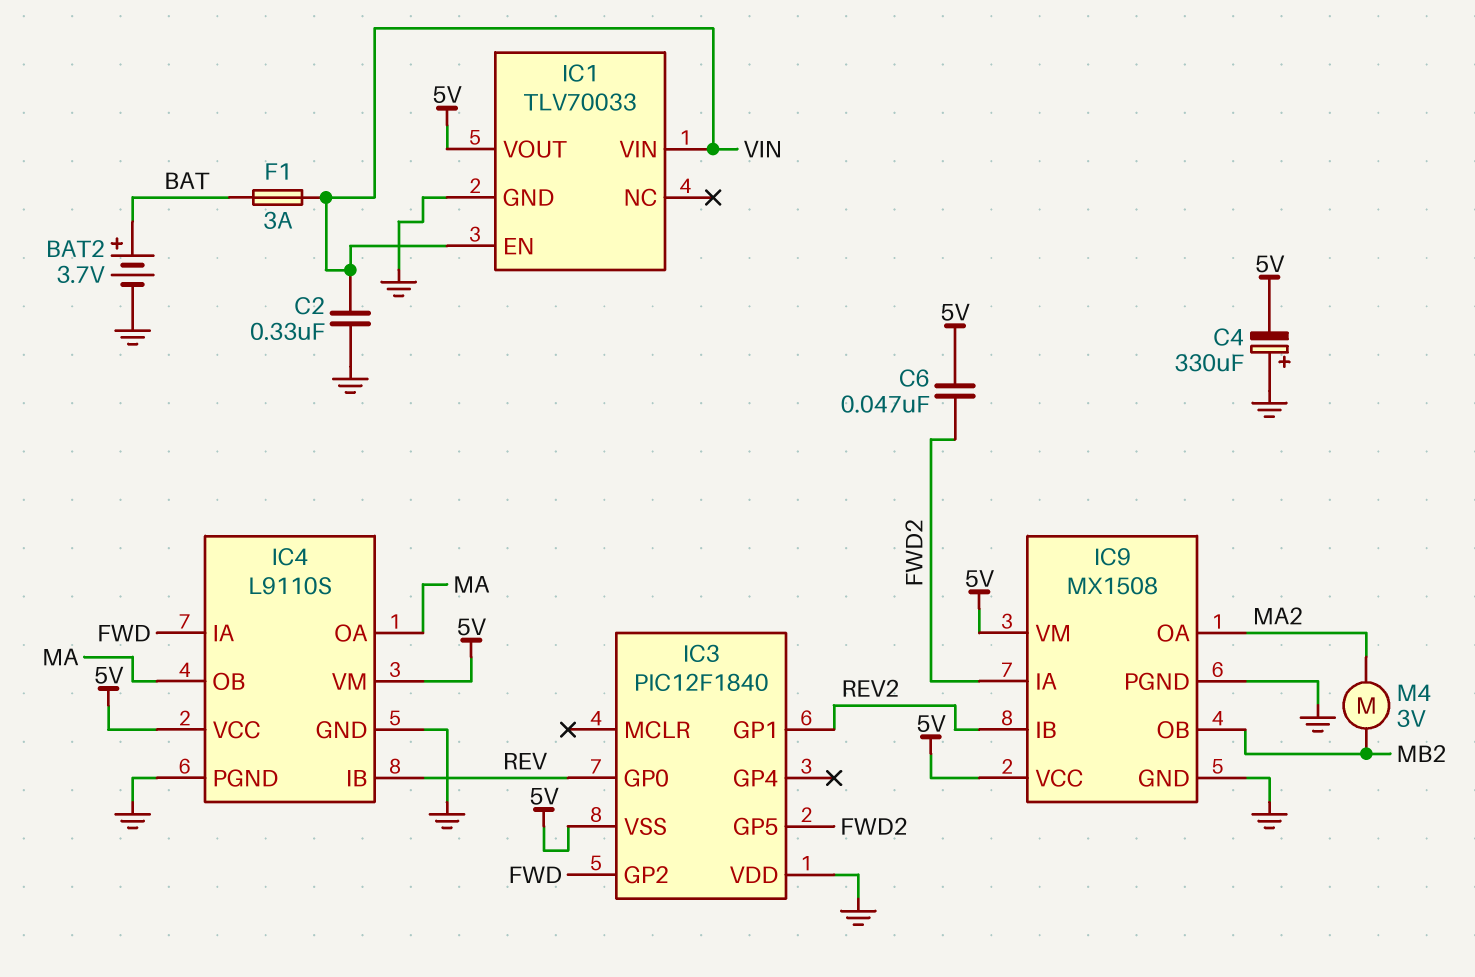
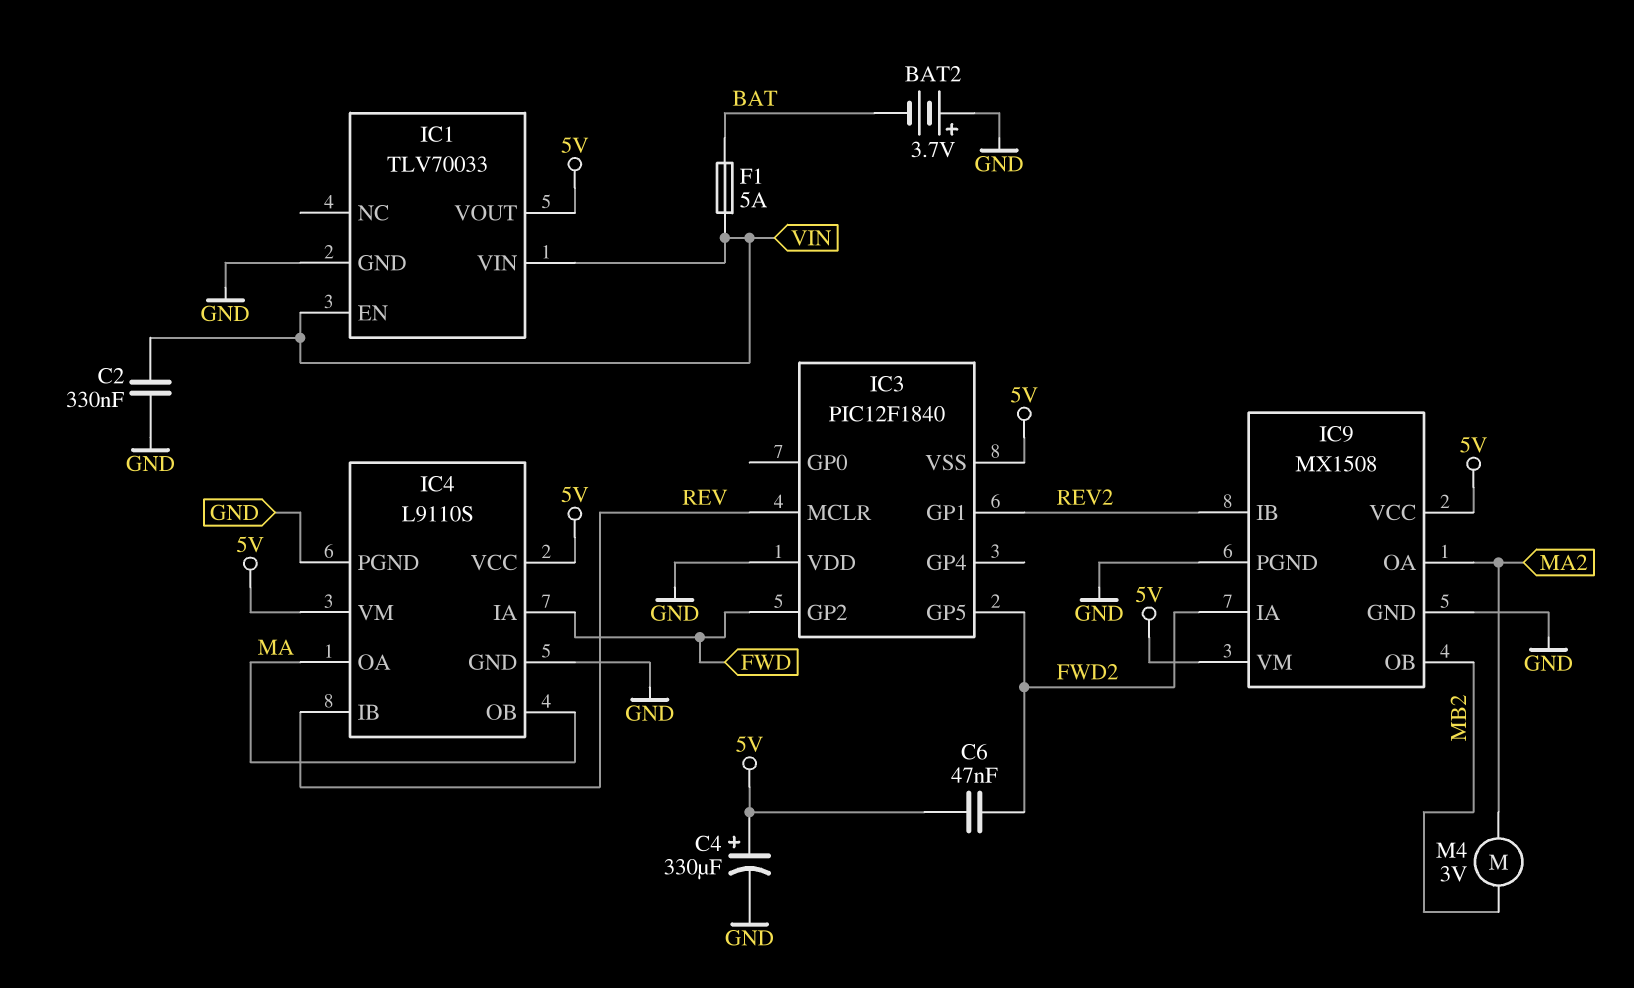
BAT2: 3.7V (plus BAT, minus GND) -> 3.7V (plus GND, minus BAT)
C4: 330uF (plus GND, minus 5V) -> 330uF (plus 5V, minus GND)
F1: 3A (BAT, VIN) -> 5A (BAT, VIN)
IC3 pin GP0: REV -> none
IC3 pin MCLR: none -> REV

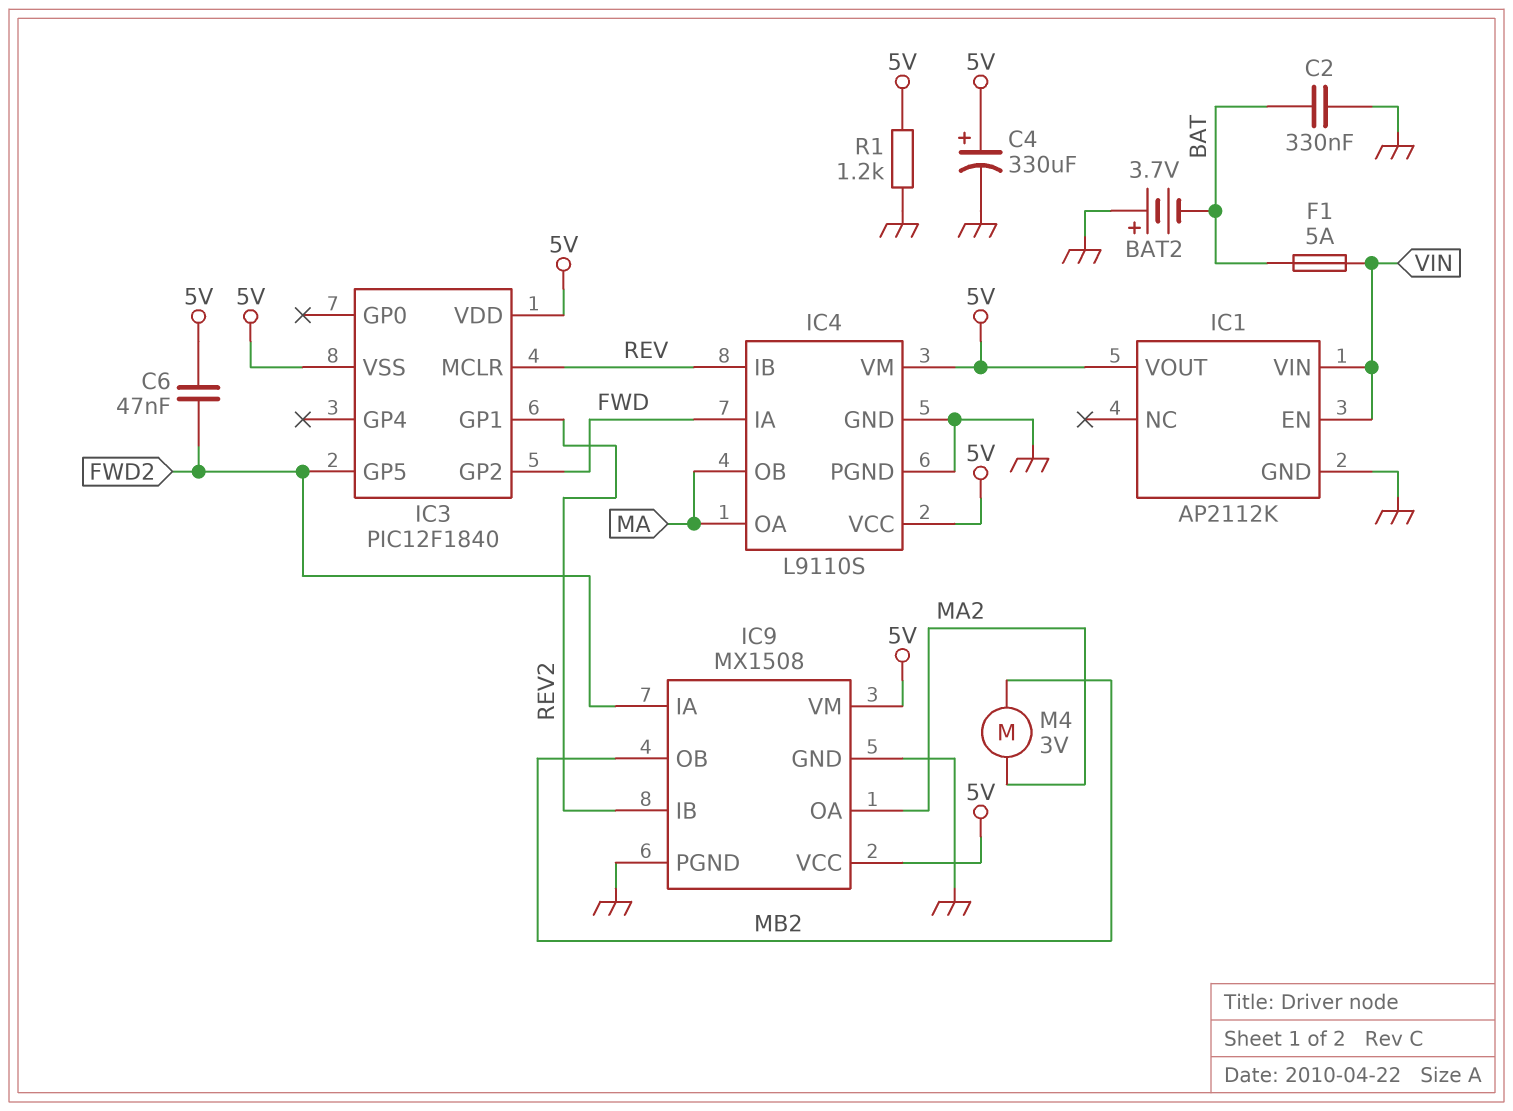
C2: 330nF (GND, VIN) -> 330nF (BAT, GND)
IC1: TLV70033 -> AP2112K
IC3 pin VDD: GND -> 5V
R1: none -> 1.2k (5V, GND)

